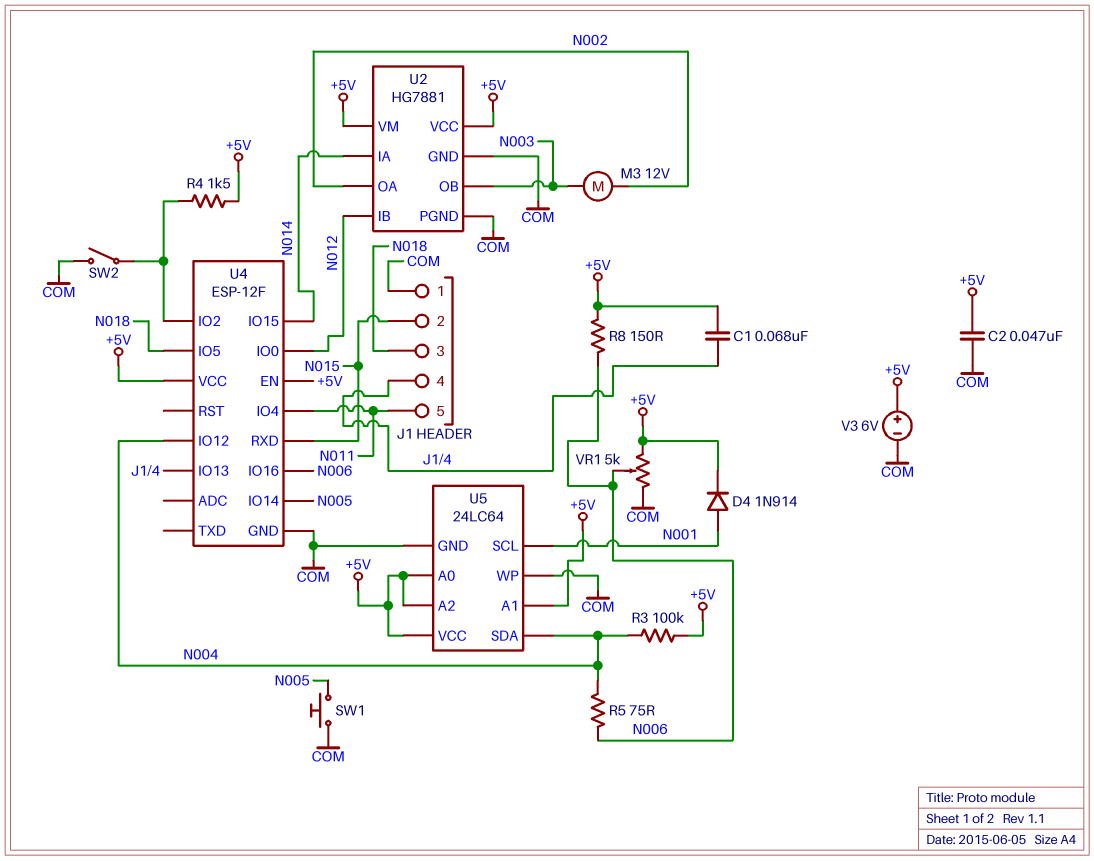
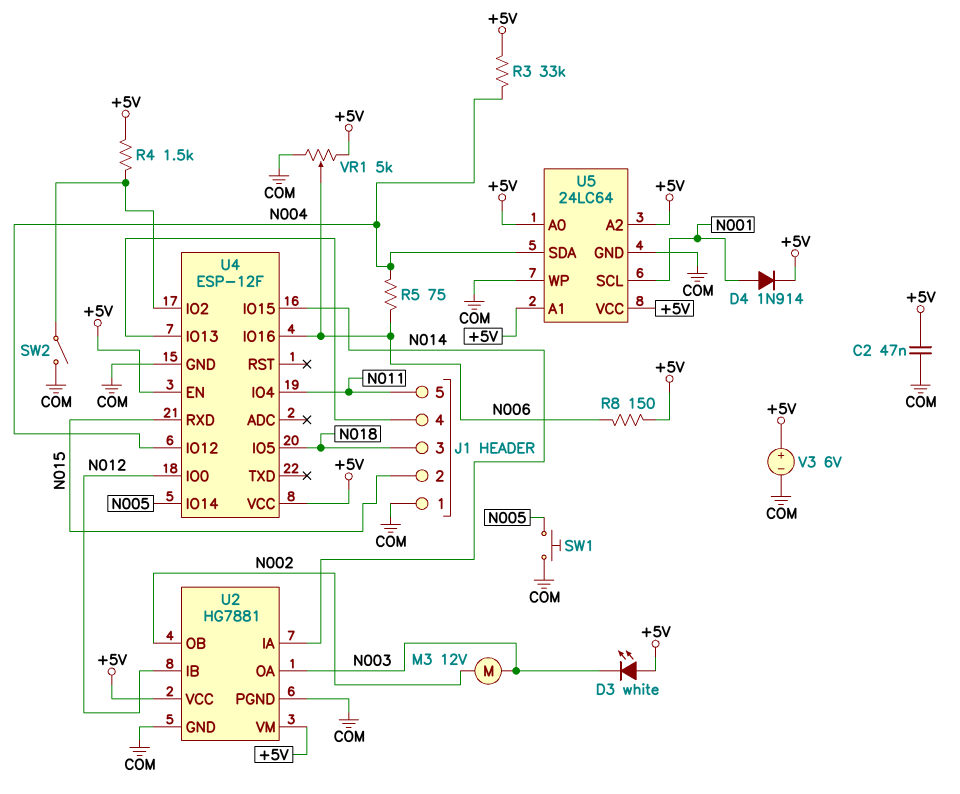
C1: 68nF (+5V, J1/4) -> none
D3: none -> LED white (A +5V, K N003)
R3: 100k (+5V, N004) -> 33k (+5V, N004)
U2 pin OA: N002 -> N003
U2 pin OB: N003 -> N002

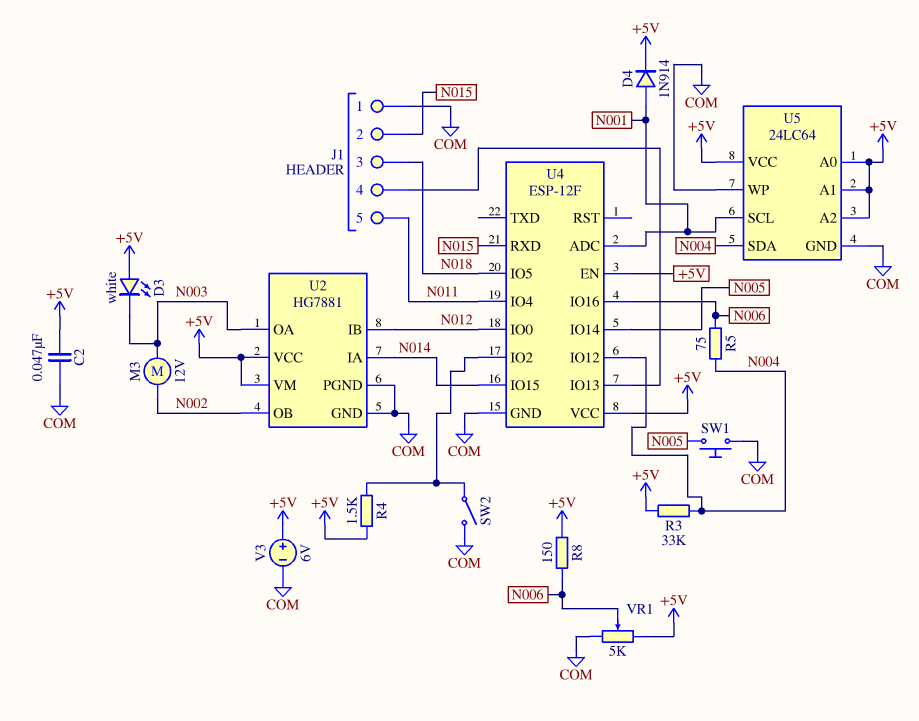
U4 pin ADC: none -> N001

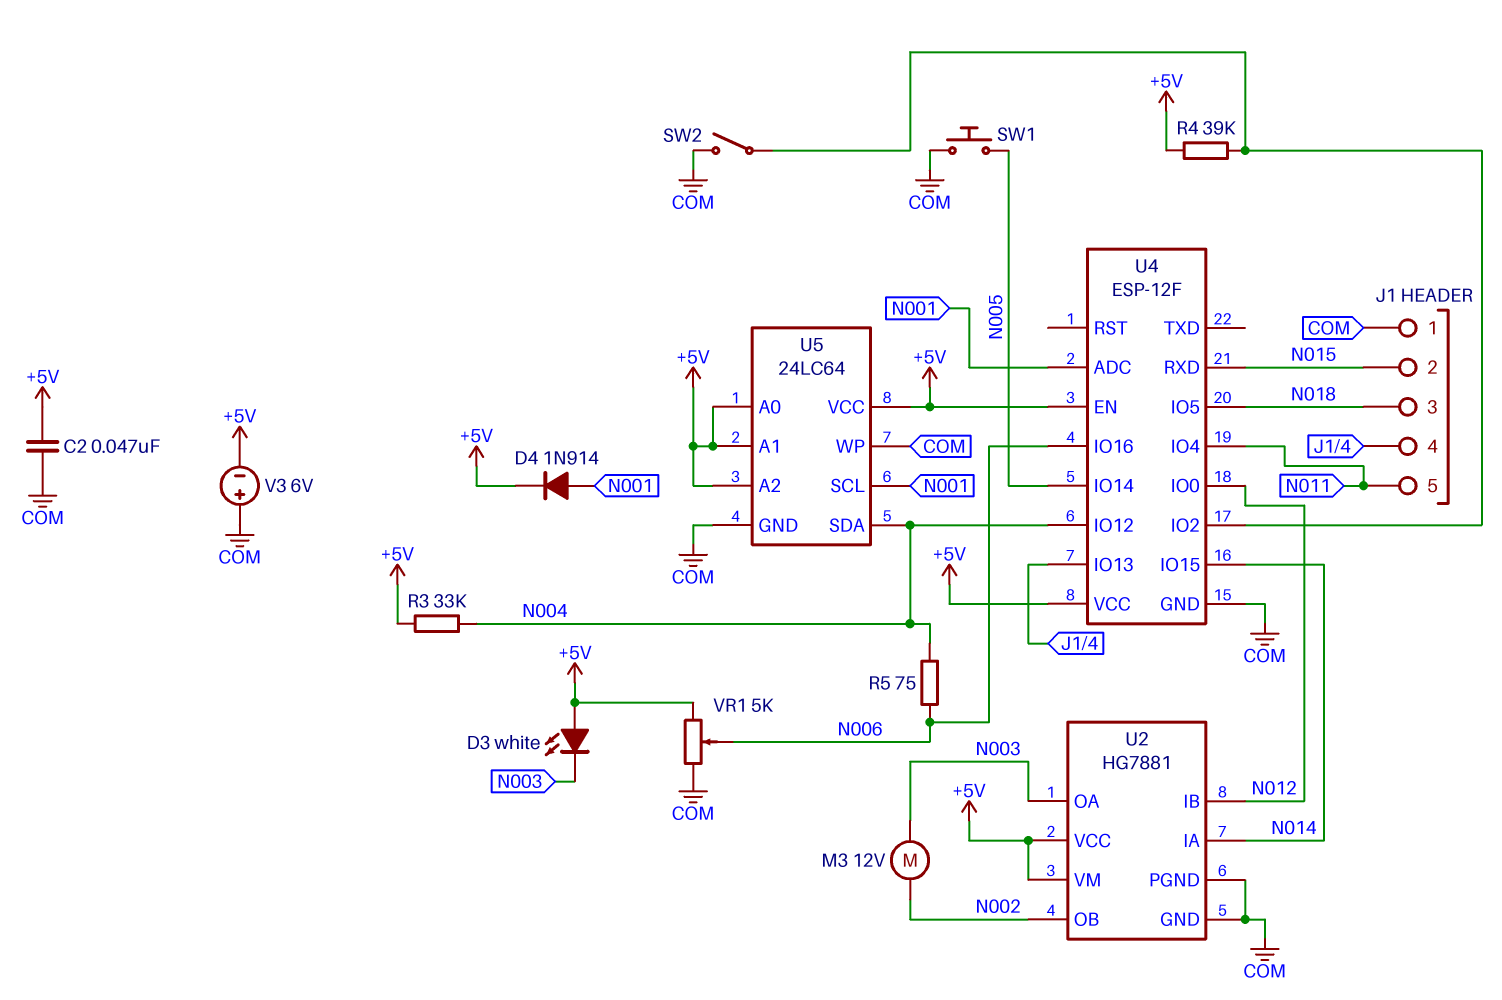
R4: 1.5k (+5V, U4/IO2) -> 39k (+5V, U4/IO2)
R8: 150 (+5V, N006) -> none
V3: 6V (plus +5V, minus COM) -> 6V (plus COM, minus +5V)

